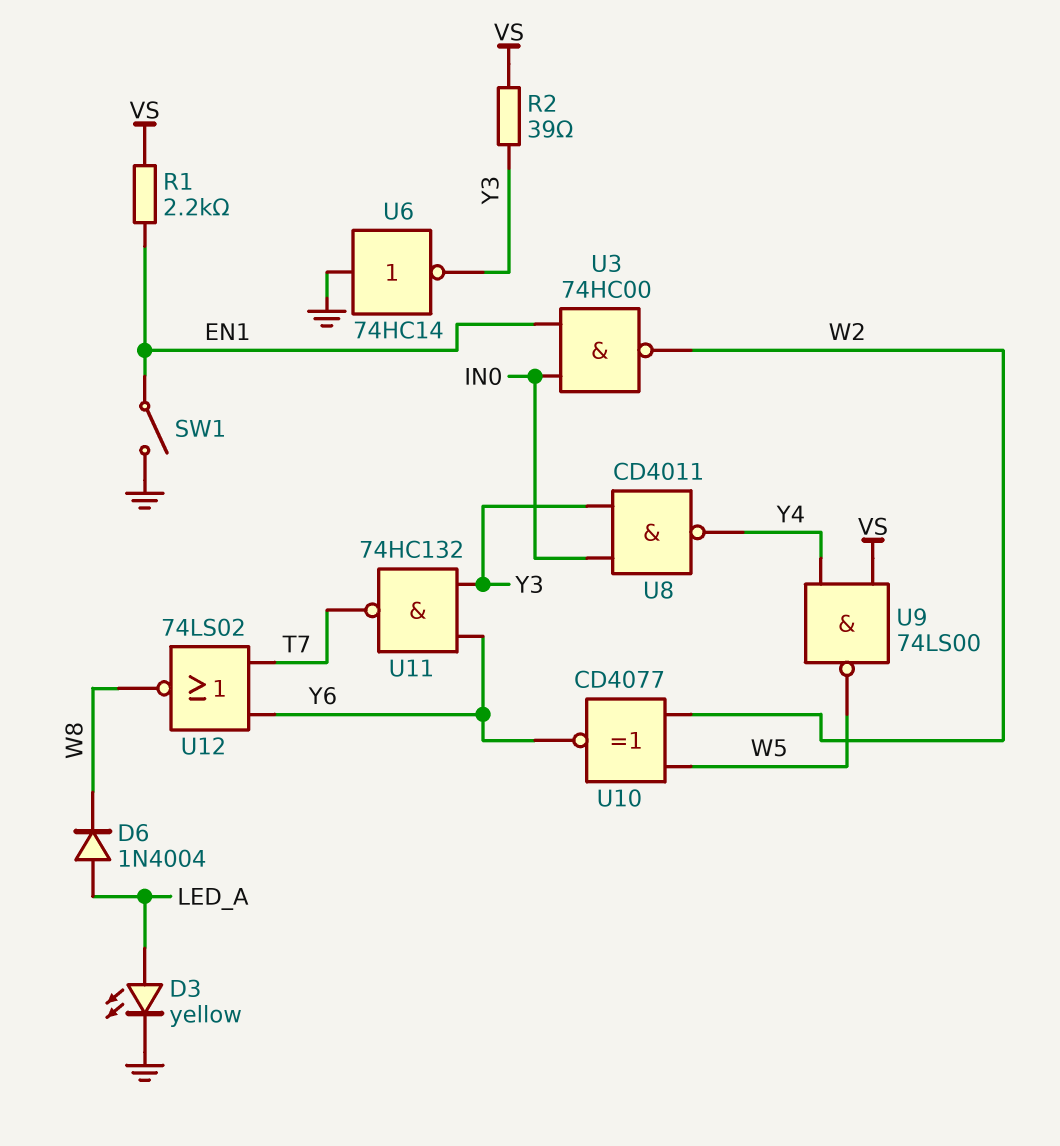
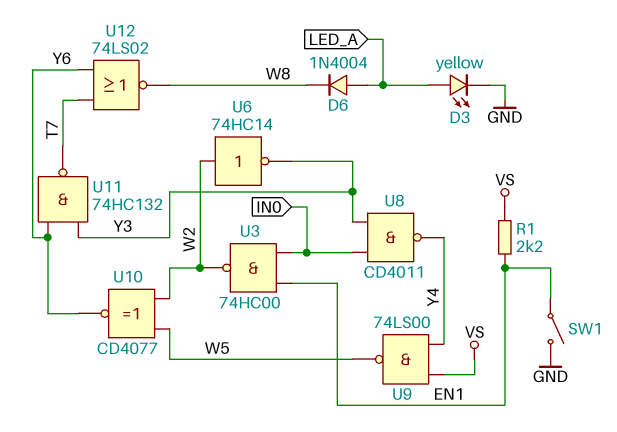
R2: 39 (VS, Y3) -> none
U6: NOT 74HC14 (in GND, out Y3) -> NOT 74HC14 (in W2, out Y3)

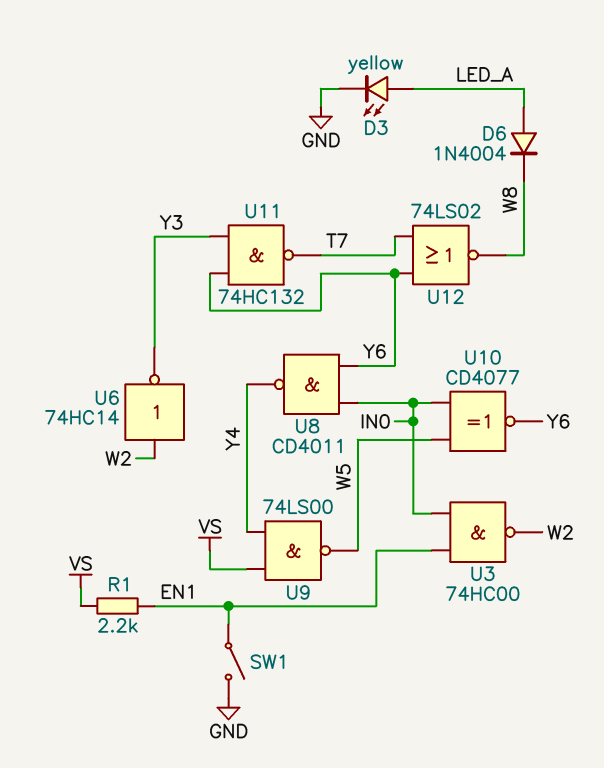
U8: NAND CD4011 (in IN0, in Y3, out Y4) -> NAND CD4011 (in IN0, in Y6, out Y4)
U10: XNOR CD4077 (in W2, in W5, out Y6) -> XNOR CD4077 (in IN0, in W5, out Y6)

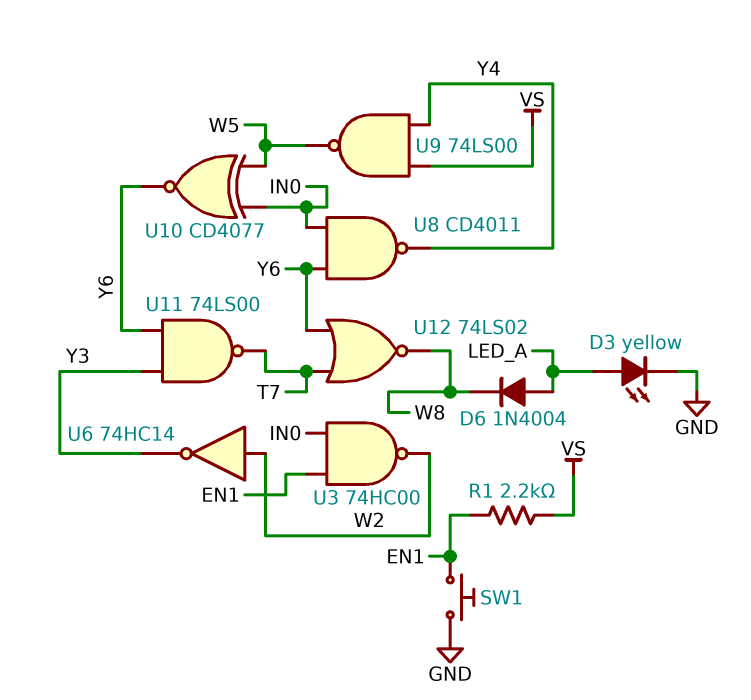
SW1: switch (EN1, GND) -> button (EN1, GND)
U11: NAND 74HC132 (in Y3, in Y6, out T7) -> NAND 74LS00 (in Y3, in Y6, out T7)

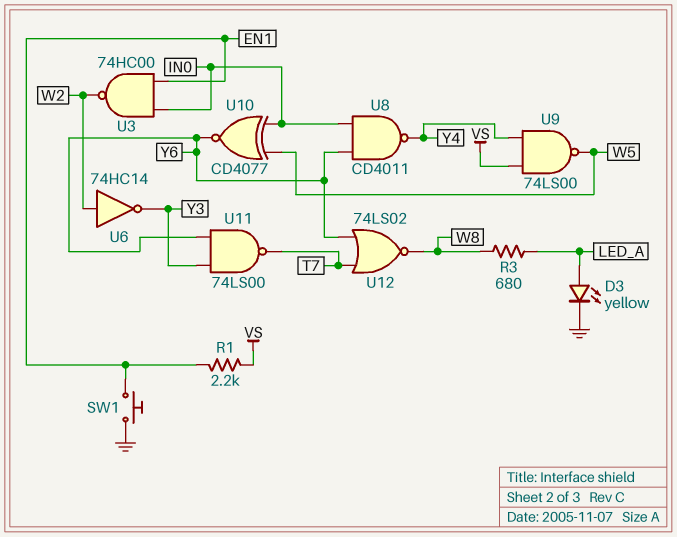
D6: diode 1N4004 (A LED_A, K W8) -> none
R3: none -> 680 (LED_A, W8)

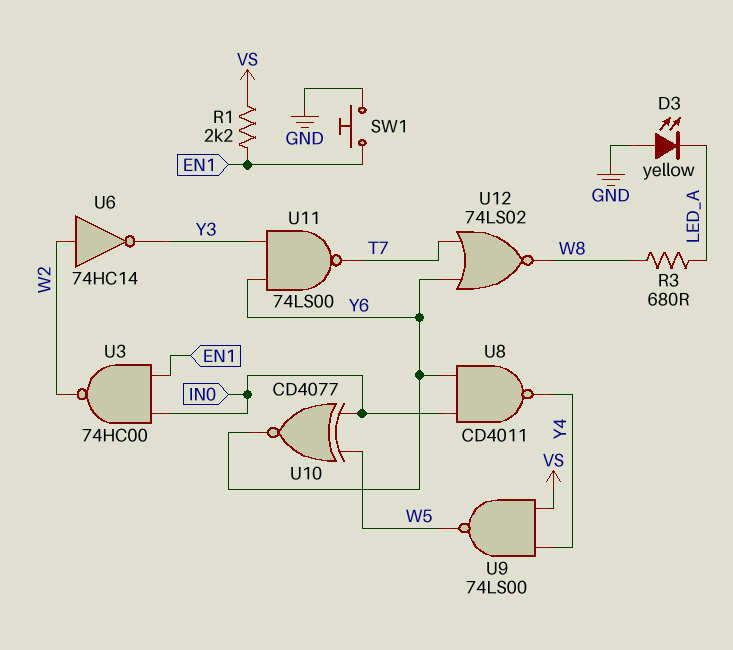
D3: LED yellow (A LED_A, K GND) -> LED yellow (A GND, K LED_A)

